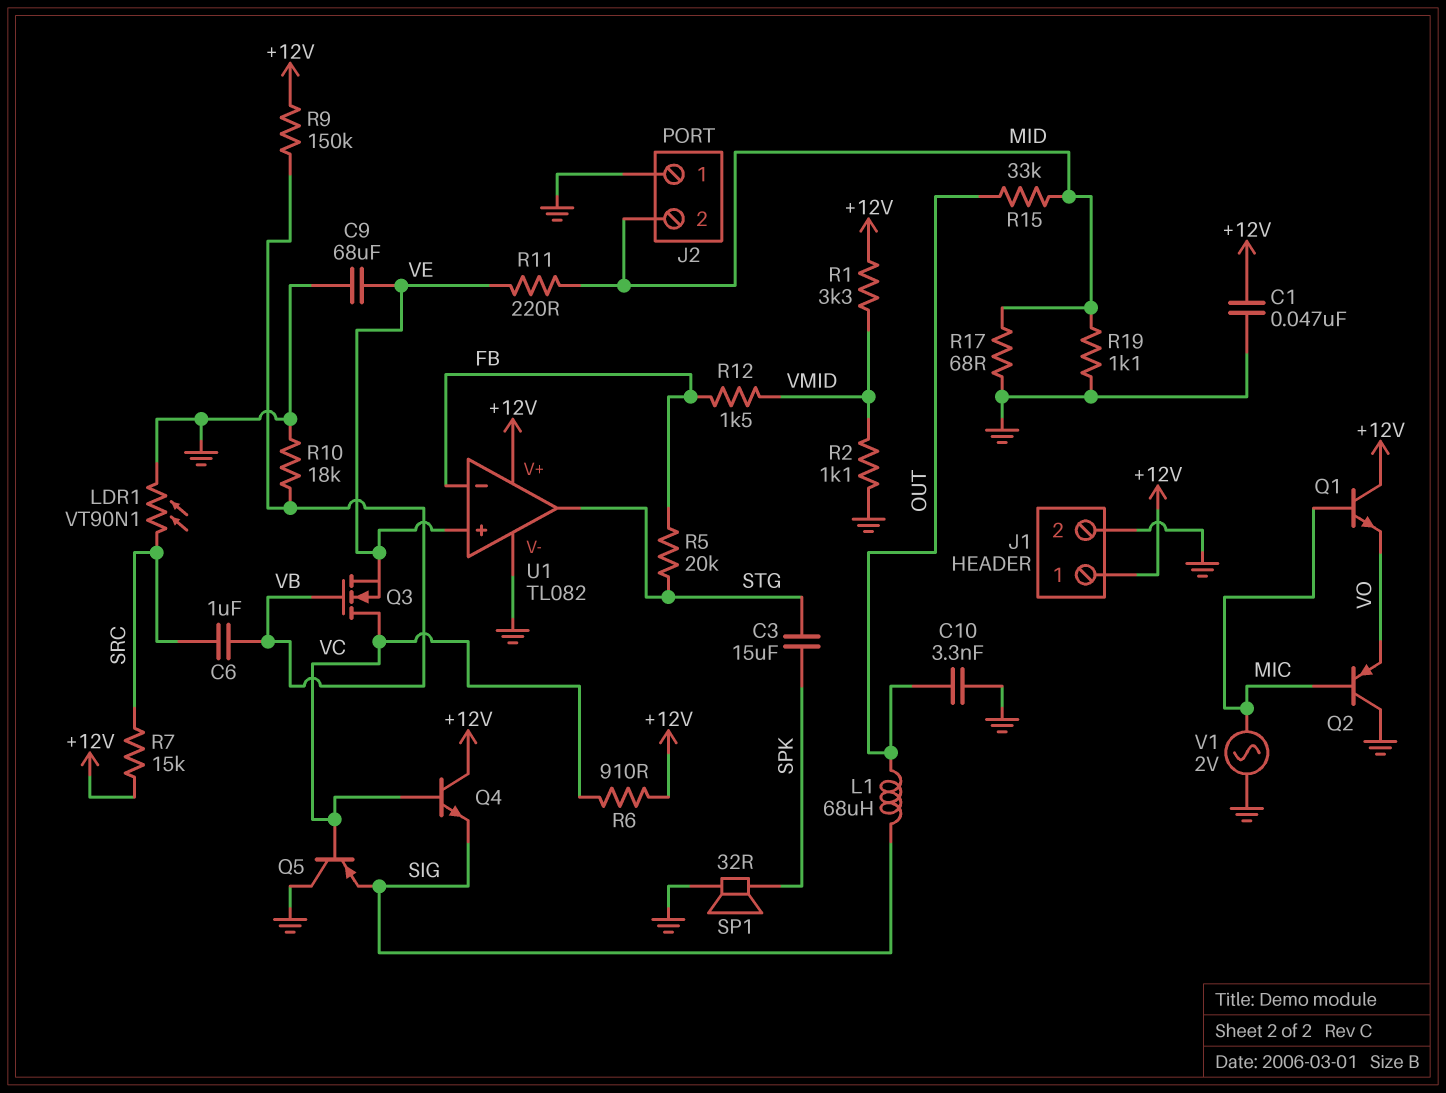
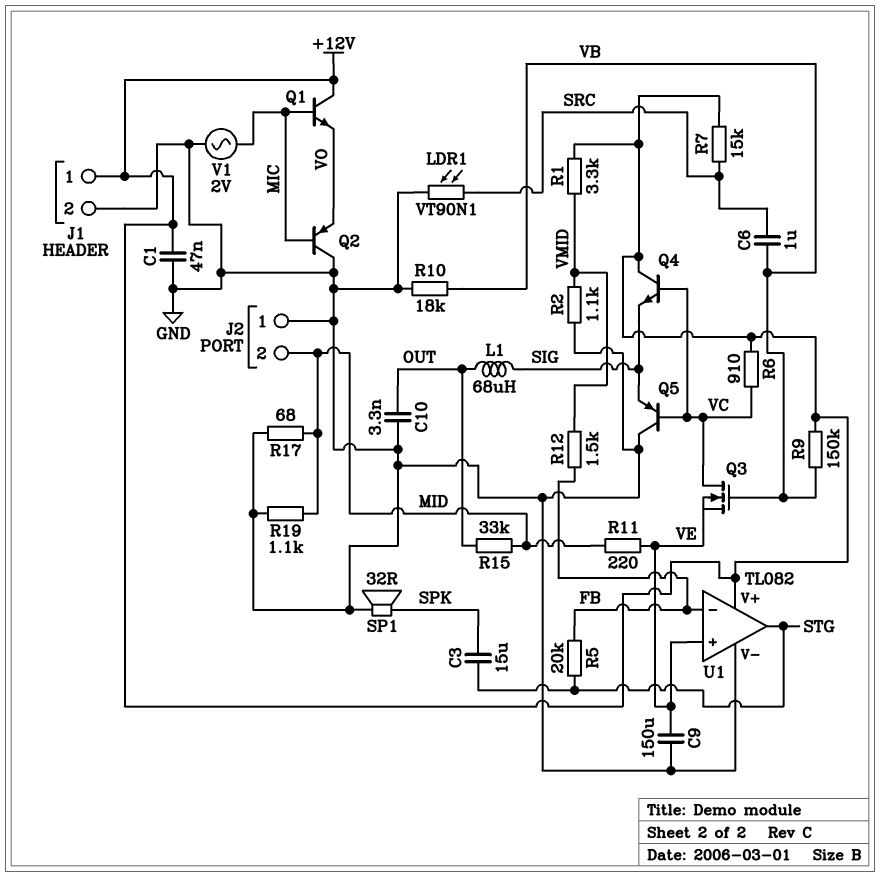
C9: 68uF (GND, VE) -> 150uF (GND, VE)

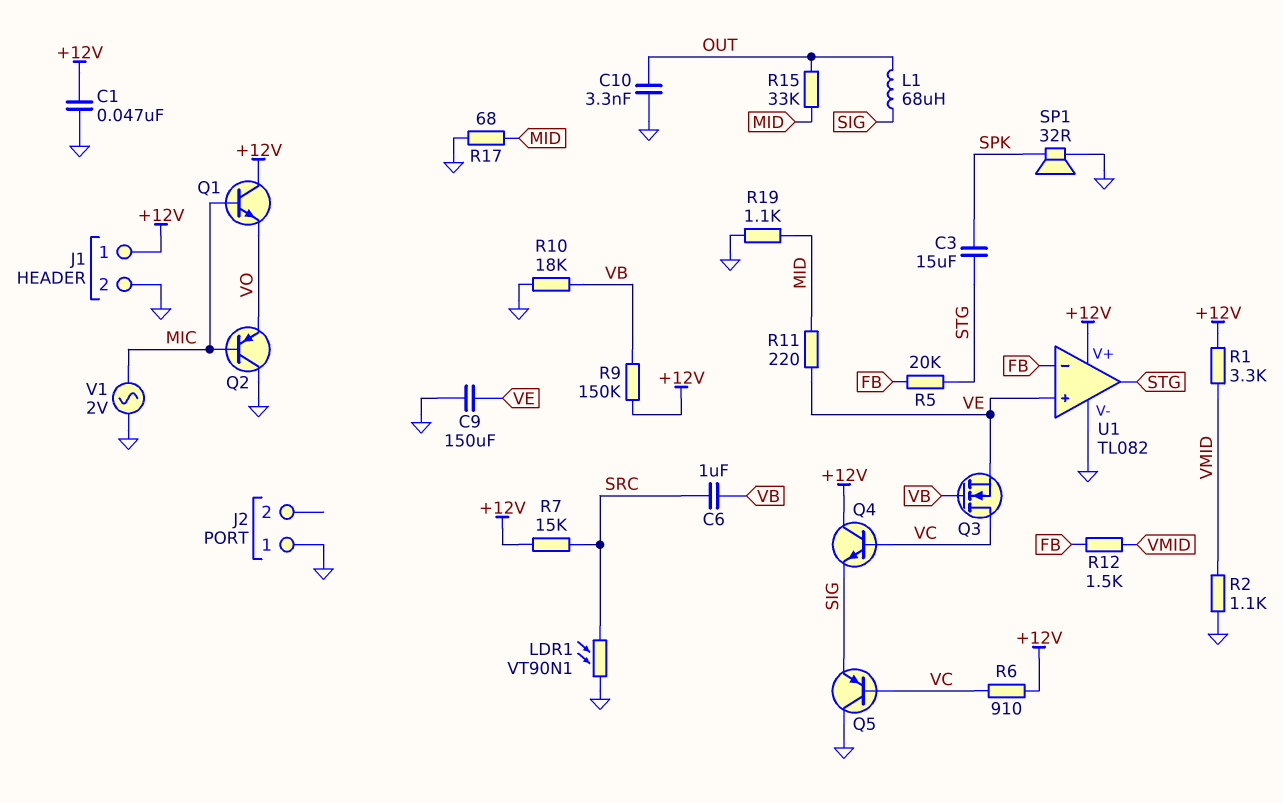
J2 pin 2: MID -> none

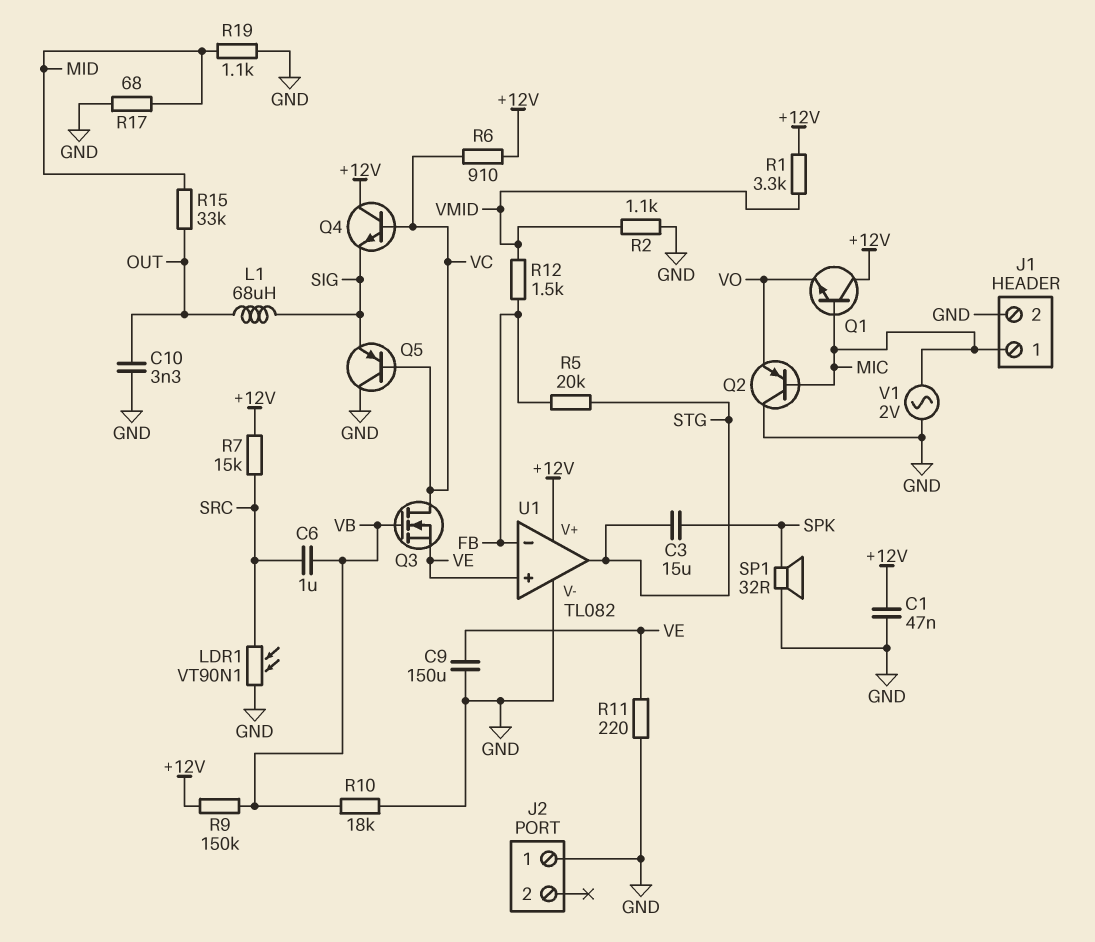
J1 pin 1: +12V -> MIC
R11: 220 (MID, VE) -> 220 (GND, VE)

